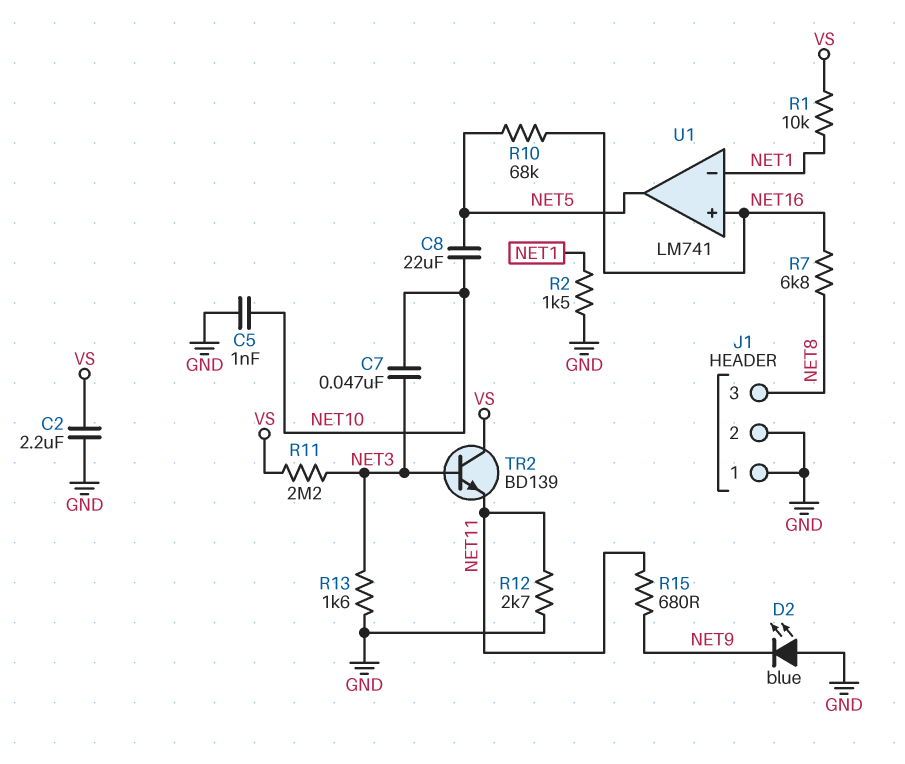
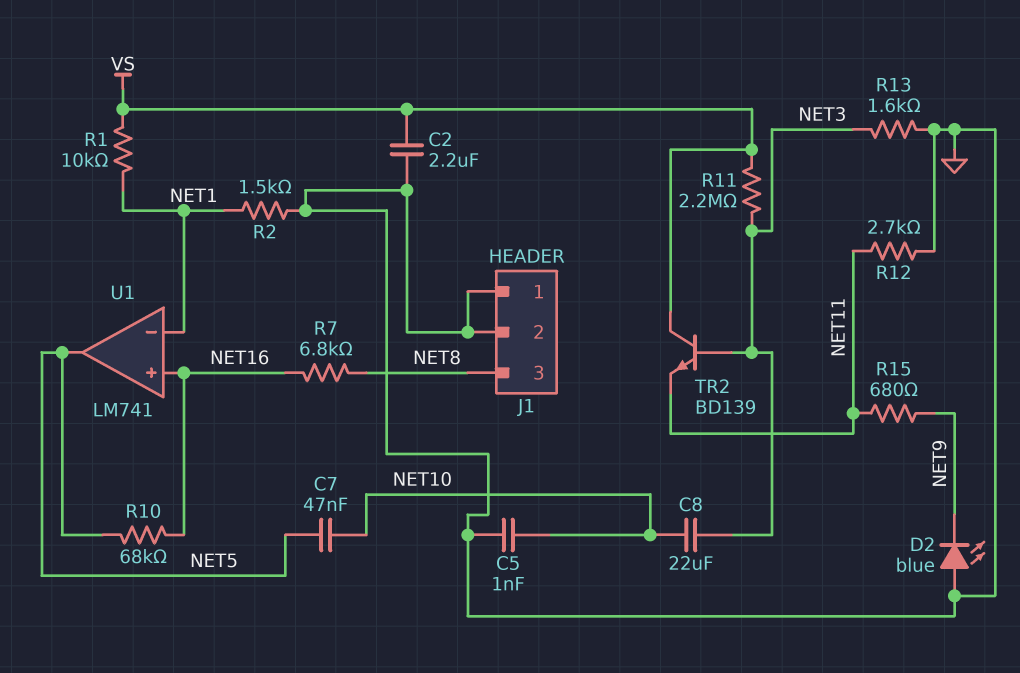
C7: 47nF (NET3, NET10) -> 47nF (NET5, NET10)
C8: 22uF (NET5, NET10) -> 22uF (NET3, NET10)

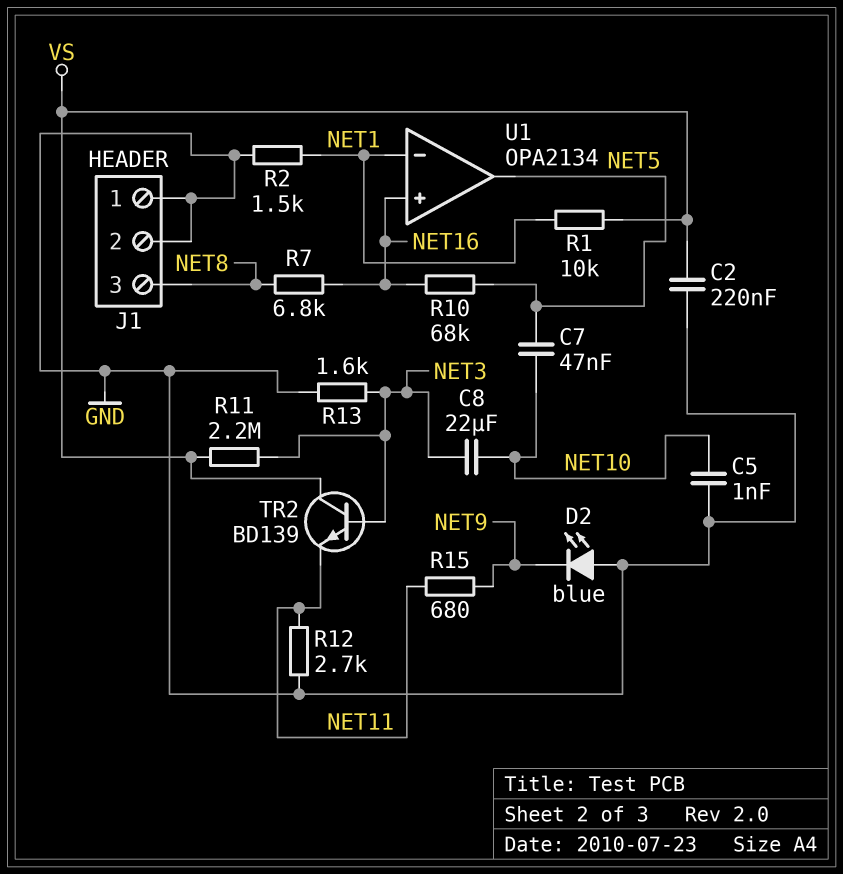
C2: 2.2uF (GND, VS) -> 220nF (GND, VS)
U1: LM741 -> OPA2134

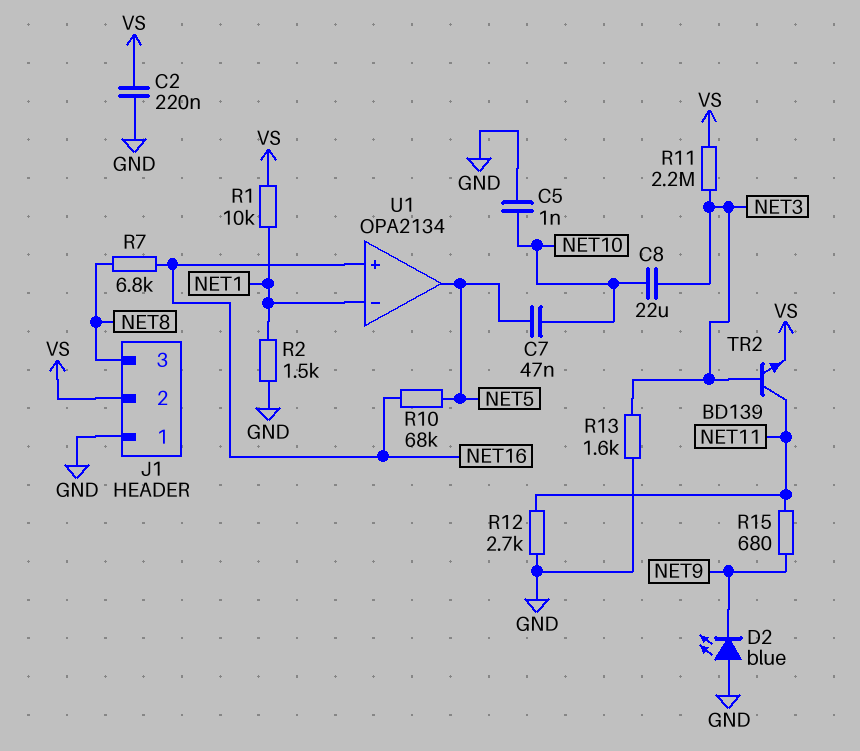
J1 pin 2: GND -> VS
TR2: NPN BD139 (B NET3, C VS, E NET11) -> NPN BD139 (B NET3, C NET11, E VS)

